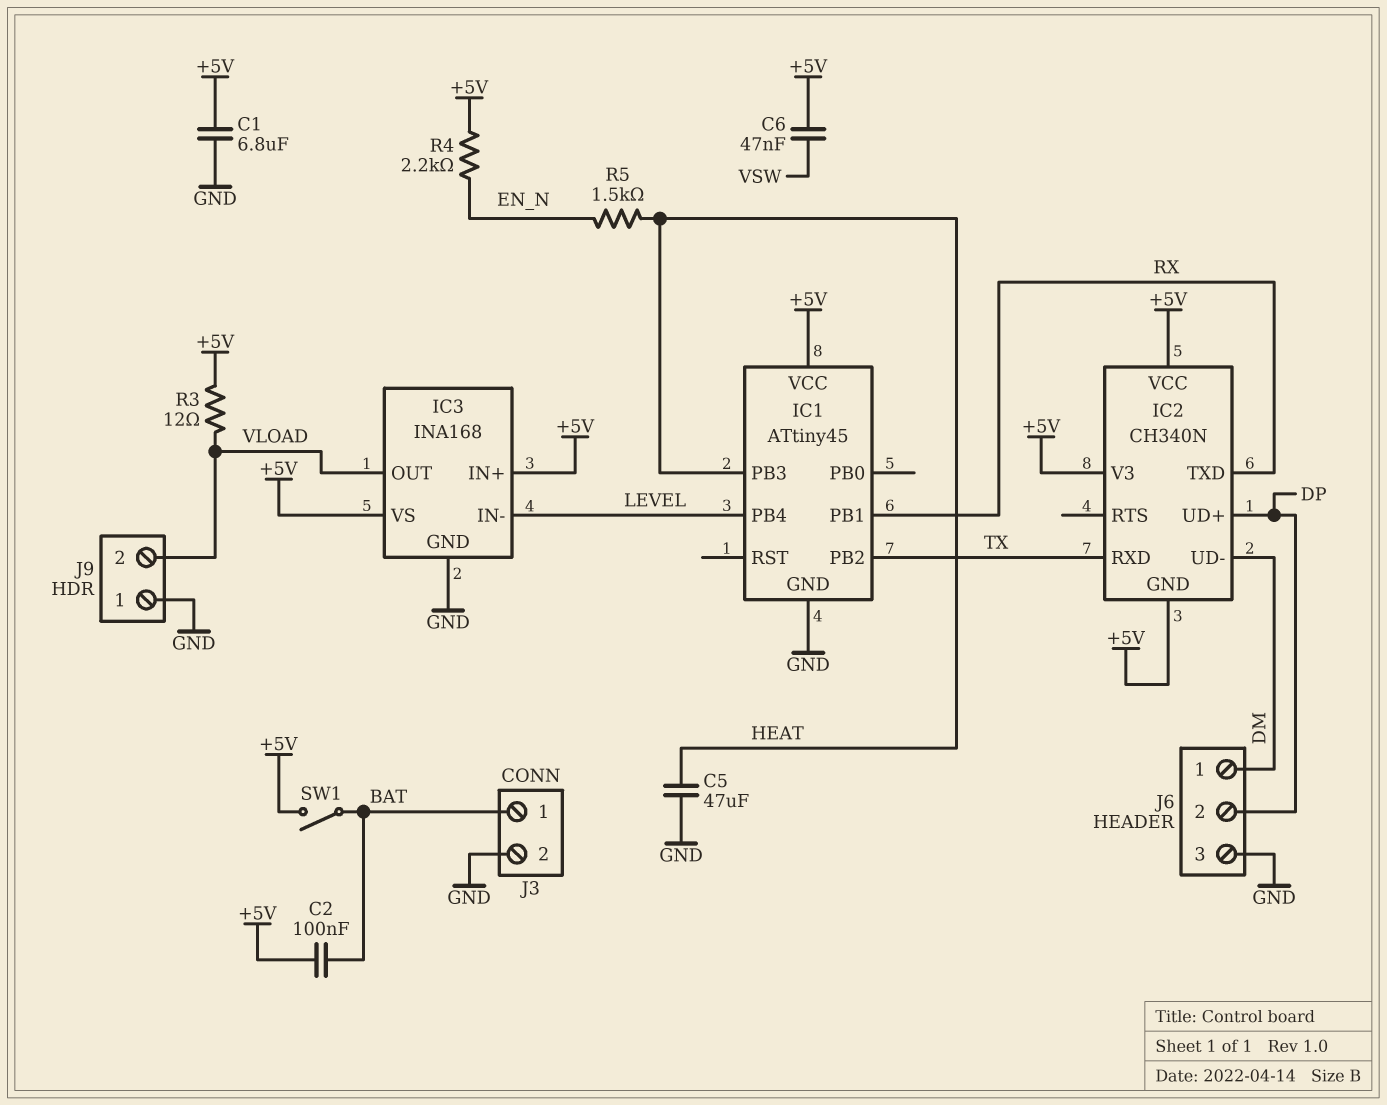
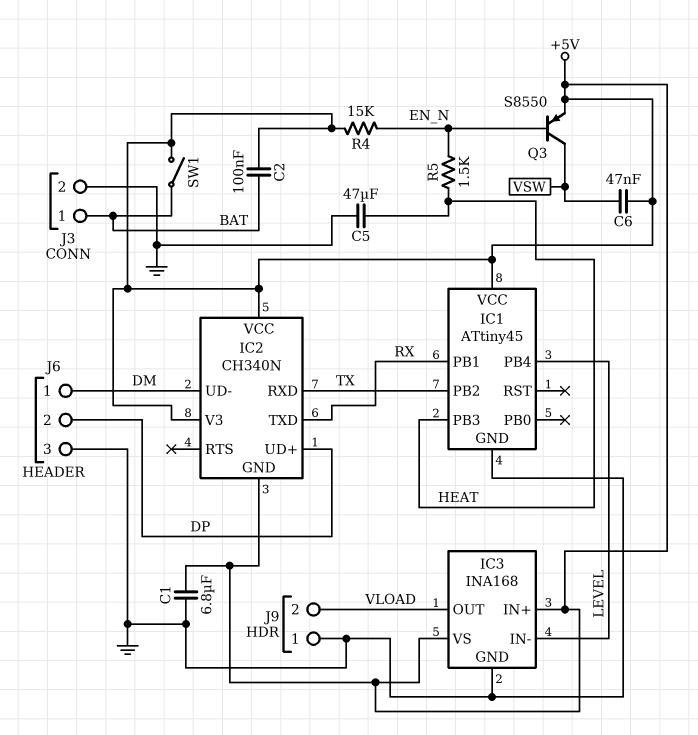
Q3: none -> PNP S8550 (B EN_N, C VSW, E +5V)
R3: 12 (+5V, VLOAD) -> none
R4: 2.2k (+5V, EN_N) -> 15k (+5V, EN_N)

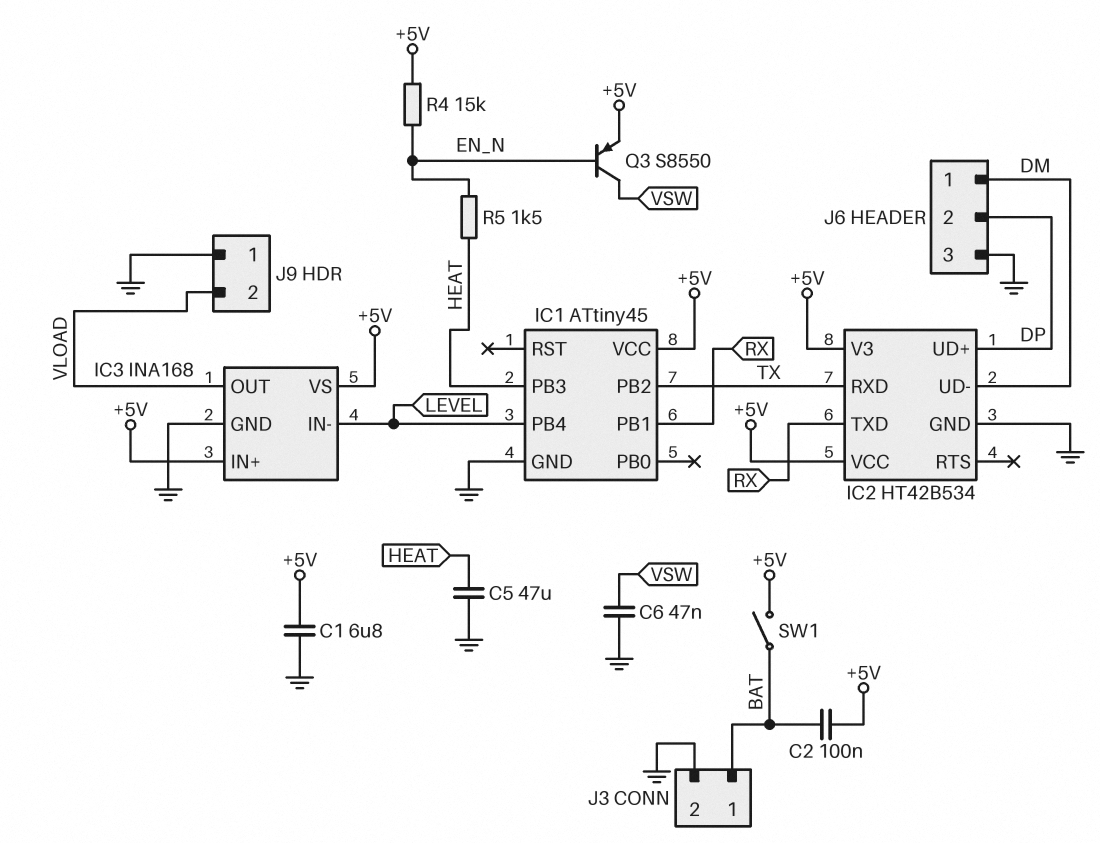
C6: 47nF (+5V, VSW) -> 47nF (GND, VSW)
IC2: CH340N -> HT42B534
IC2 pin GND: +5V -> GND

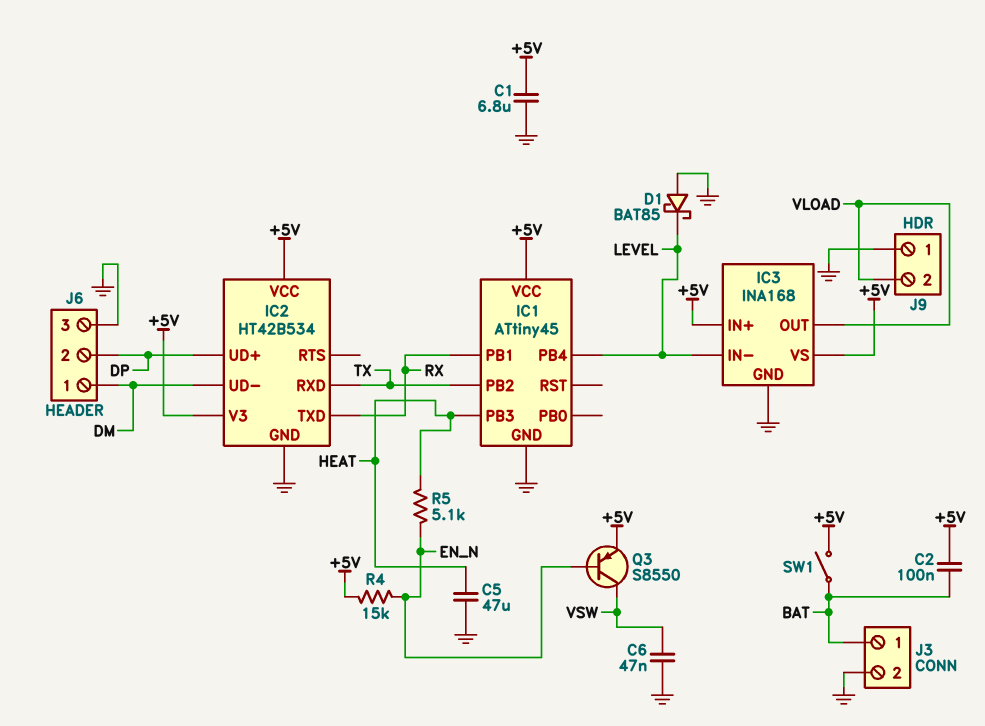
D1: none -> schottky BAT85 (A GND, K LEVEL)
R5: 1.5k (EN_N, HEAT) -> 5.1k (EN_N, HEAT)

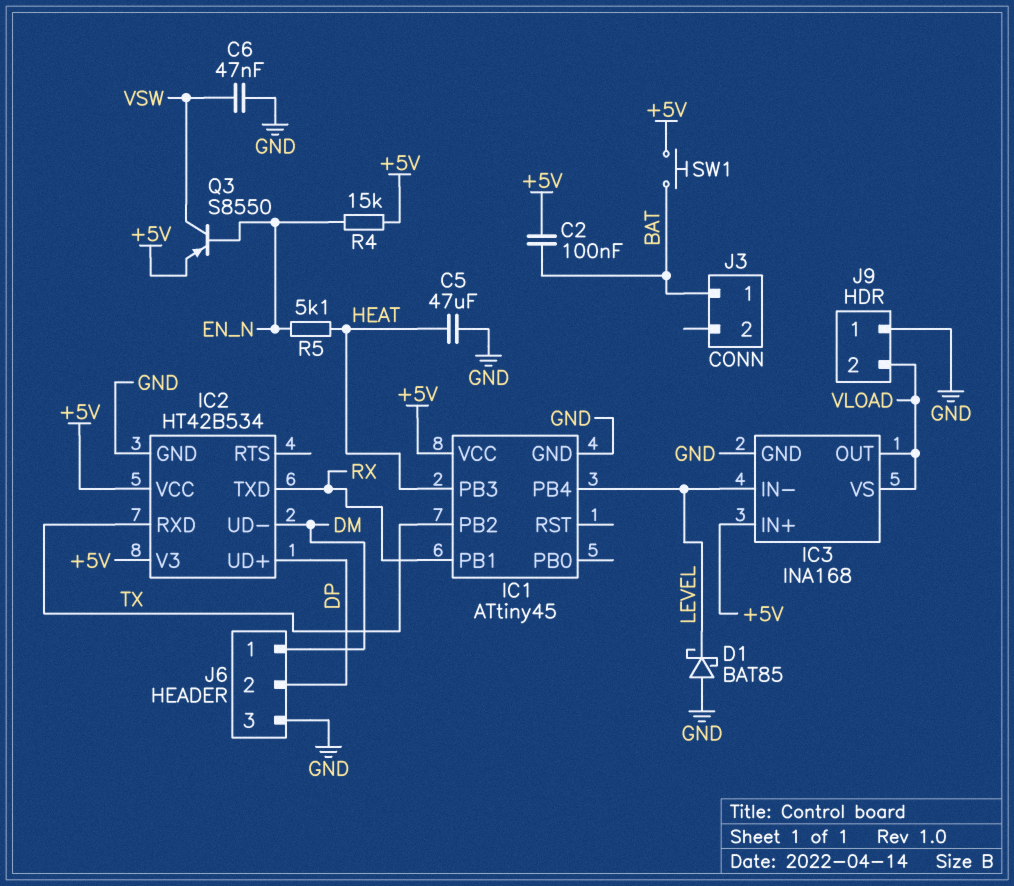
C1: 6.8uF (+5V, GND) -> none
IC3 pin VS: +5V -> VLOAD
J3 pin 2: GND -> none
SW1: switch (+5V, BAT) -> button (+5V, BAT)

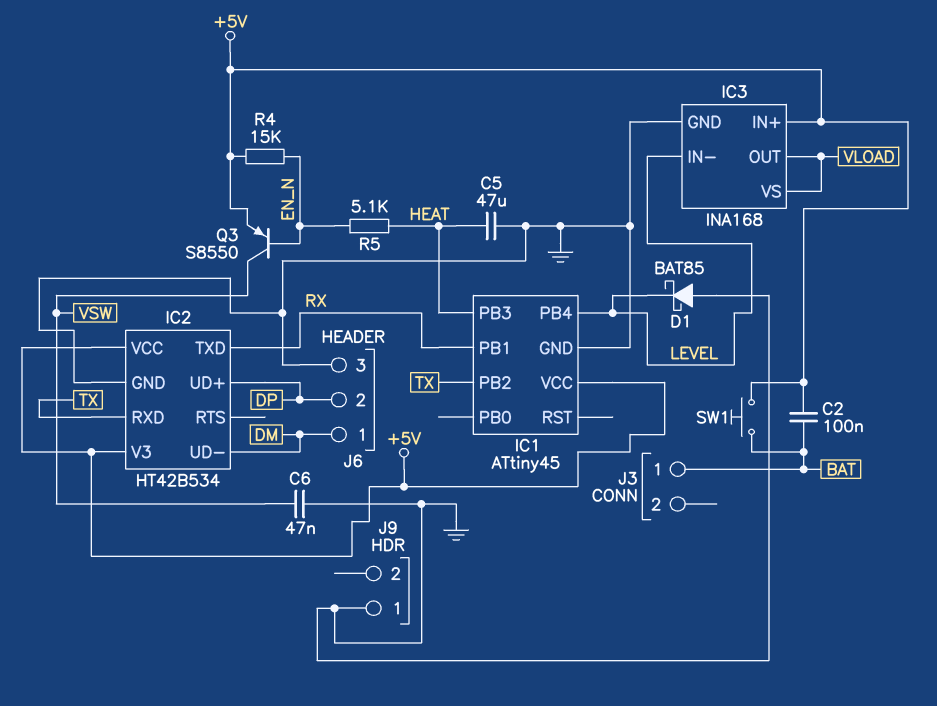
J9 pin 2: VLOAD -> none

